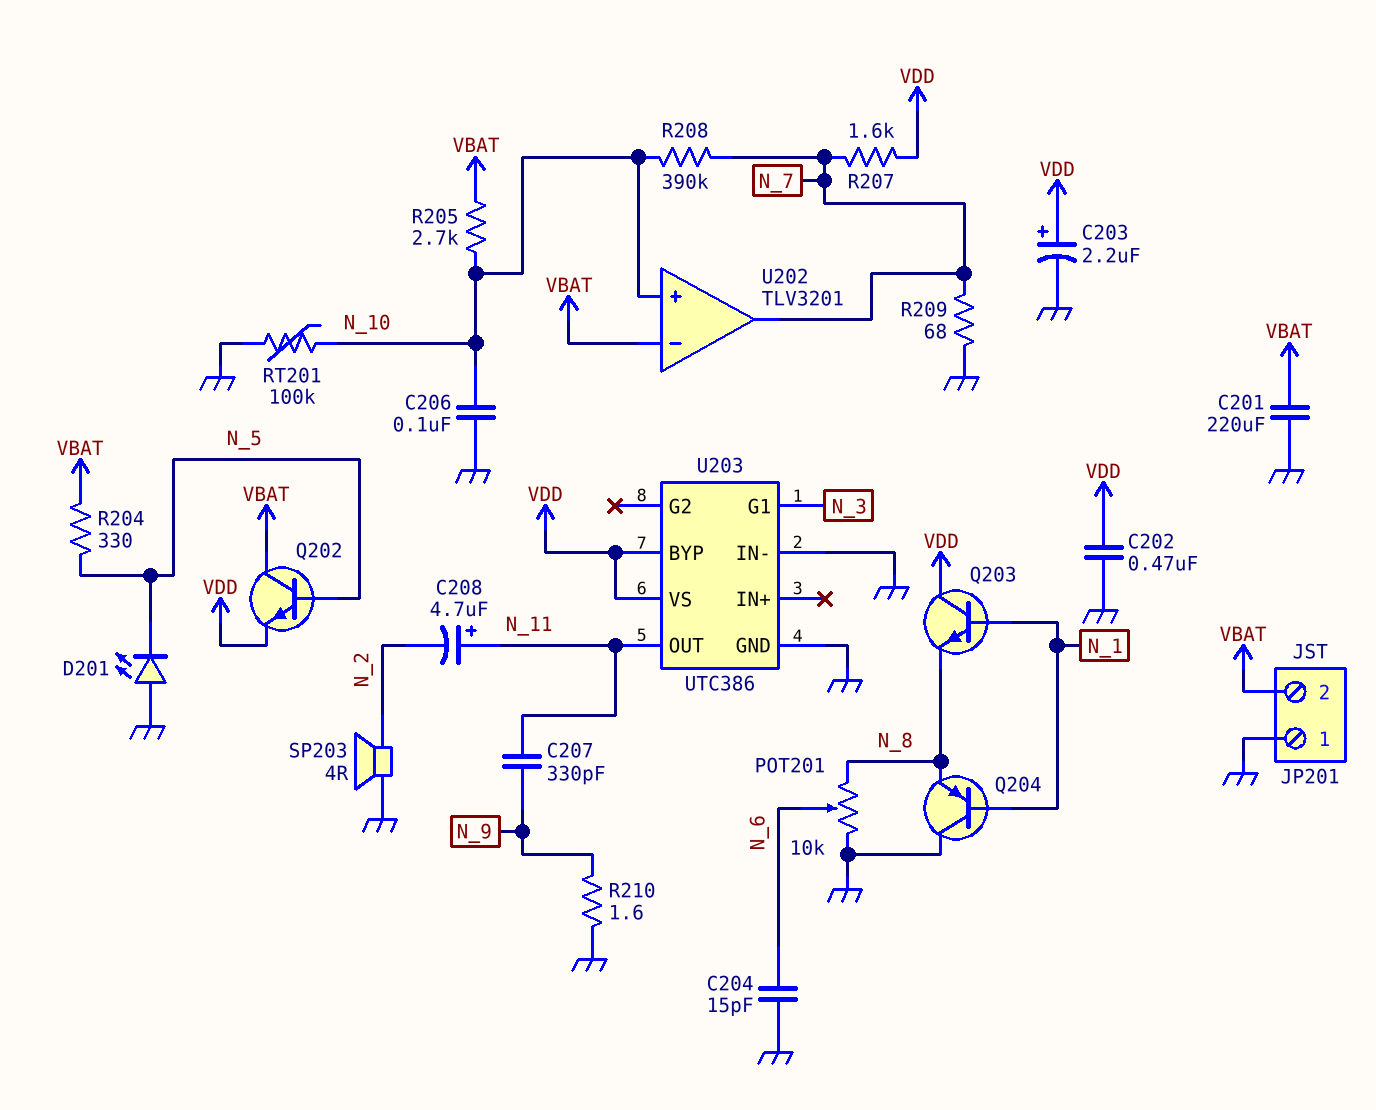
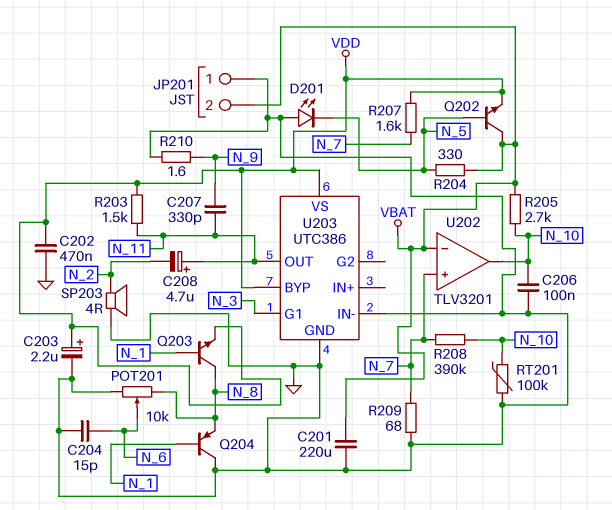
Q203: NPN (B N_1, C VDD, E N_8) -> NPN (B N_1, C N_8, E VDD)
R203: none -> 1.5k (N_11, VDD)
U202 pin in+: N_10 -> N_7
U202 pin out: N_7 -> N_10

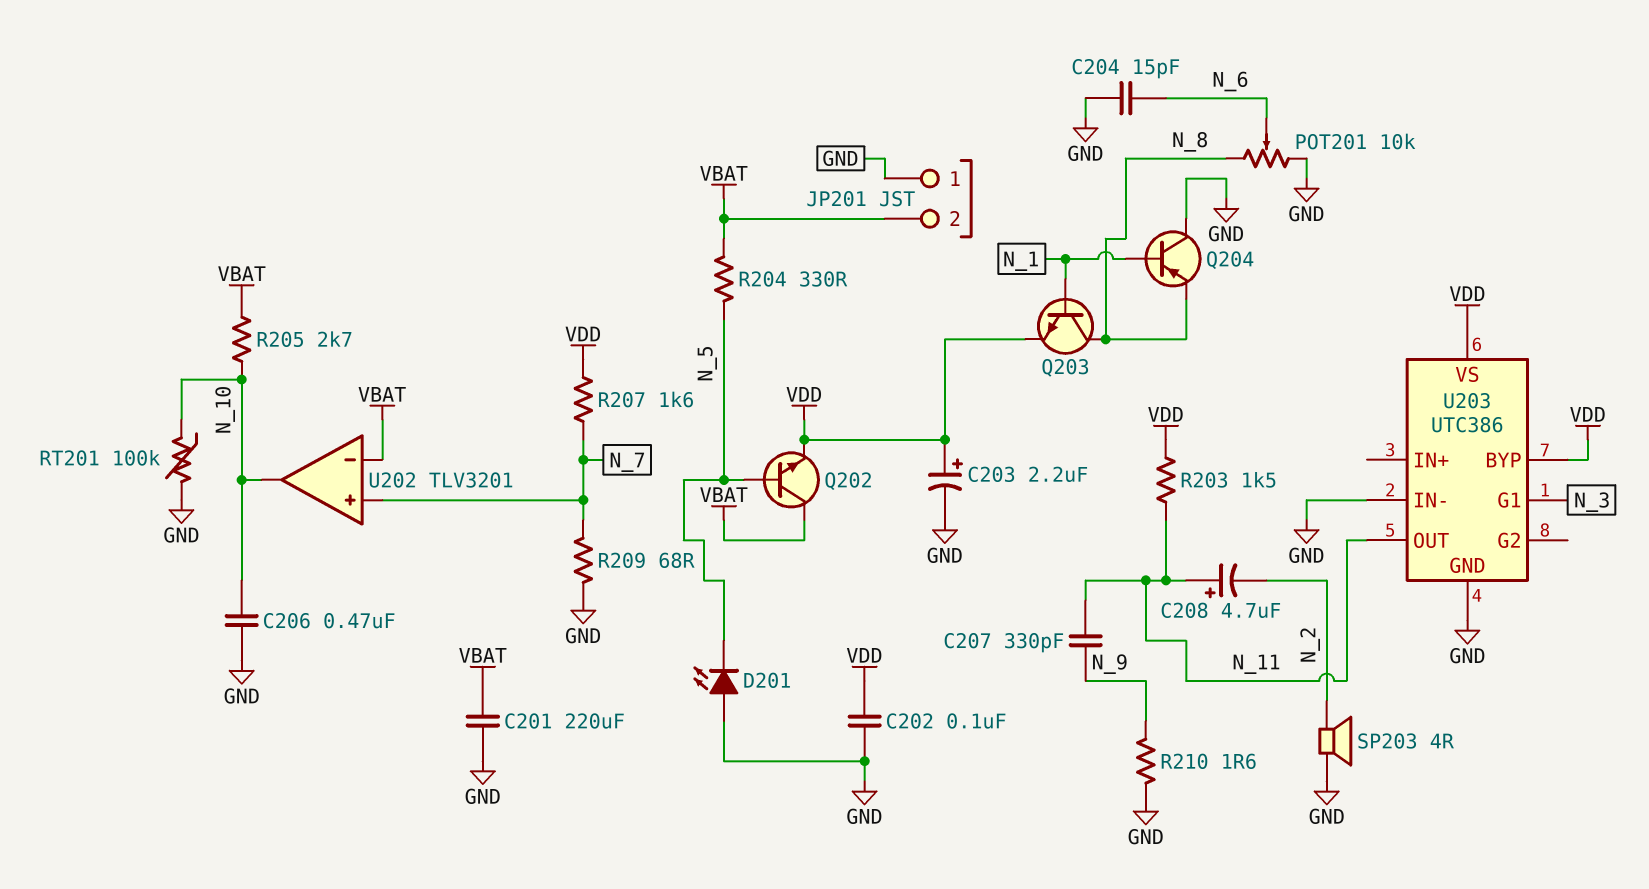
C202: 470nF (GND, VDD) -> 100nF (GND, VDD)
C206: 100nF (GND, N_10) -> 470nF (GND, N_10)
R208: 390k (N_7, N_10) -> none

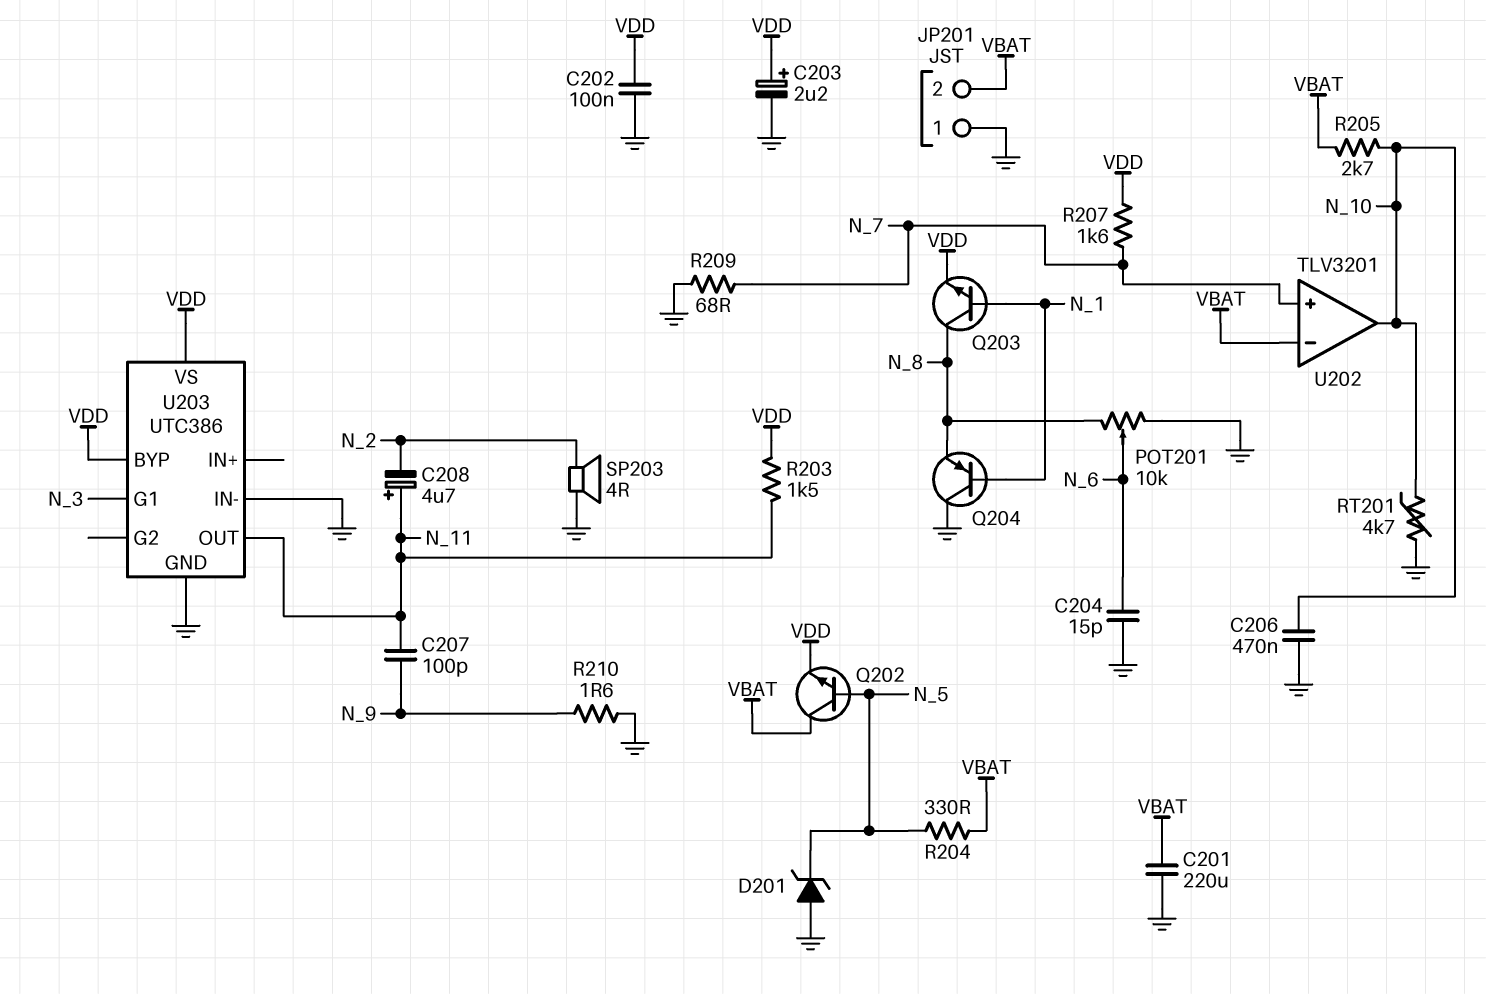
C207: 330pF (N_9, N_11) -> 100pF (N_9, N_11)
D201: LED (A GND, K N_5) -> zener (A GND, K N_5)
RT201: 100k (GND, N_10) -> 4.7k (GND, N_10)

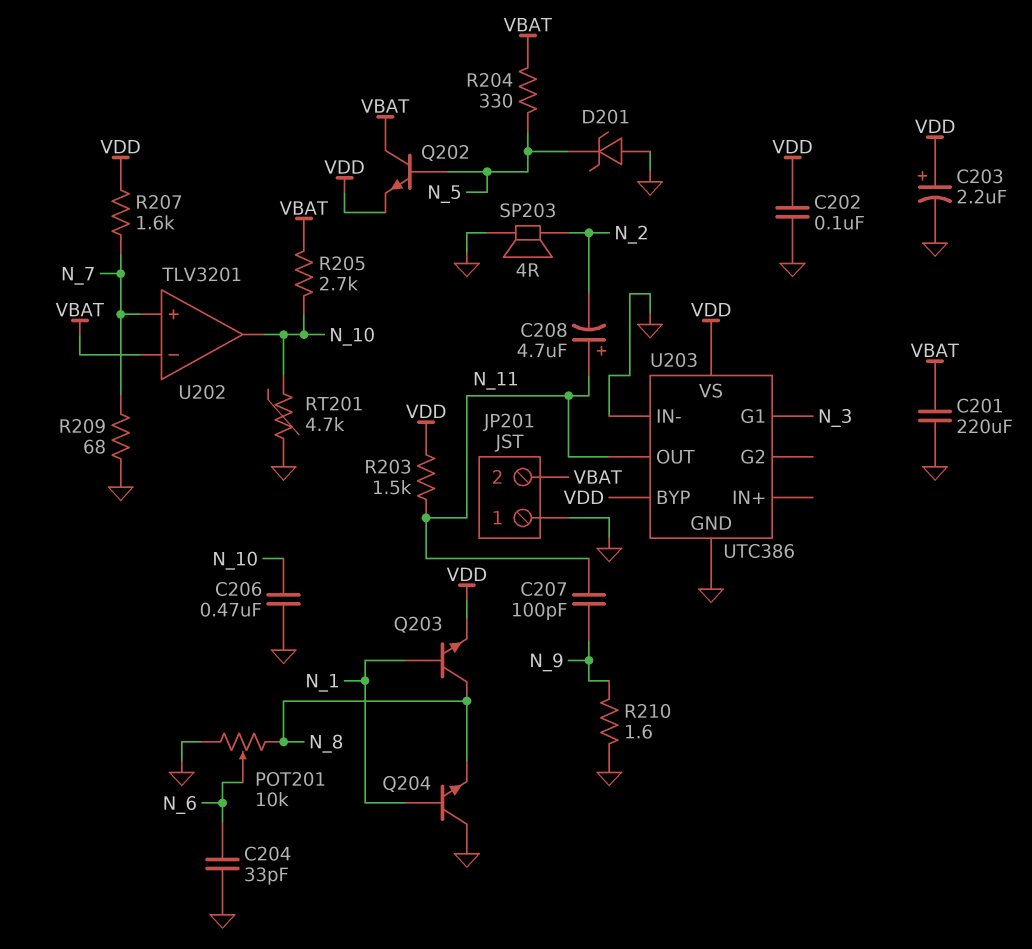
C204: 15pF (GND, N_6) -> 33pF (GND, N_6)
Q204: PNP (B N_1, C GND, E N_8) -> NPN (B N_1, C GND, E N_8)

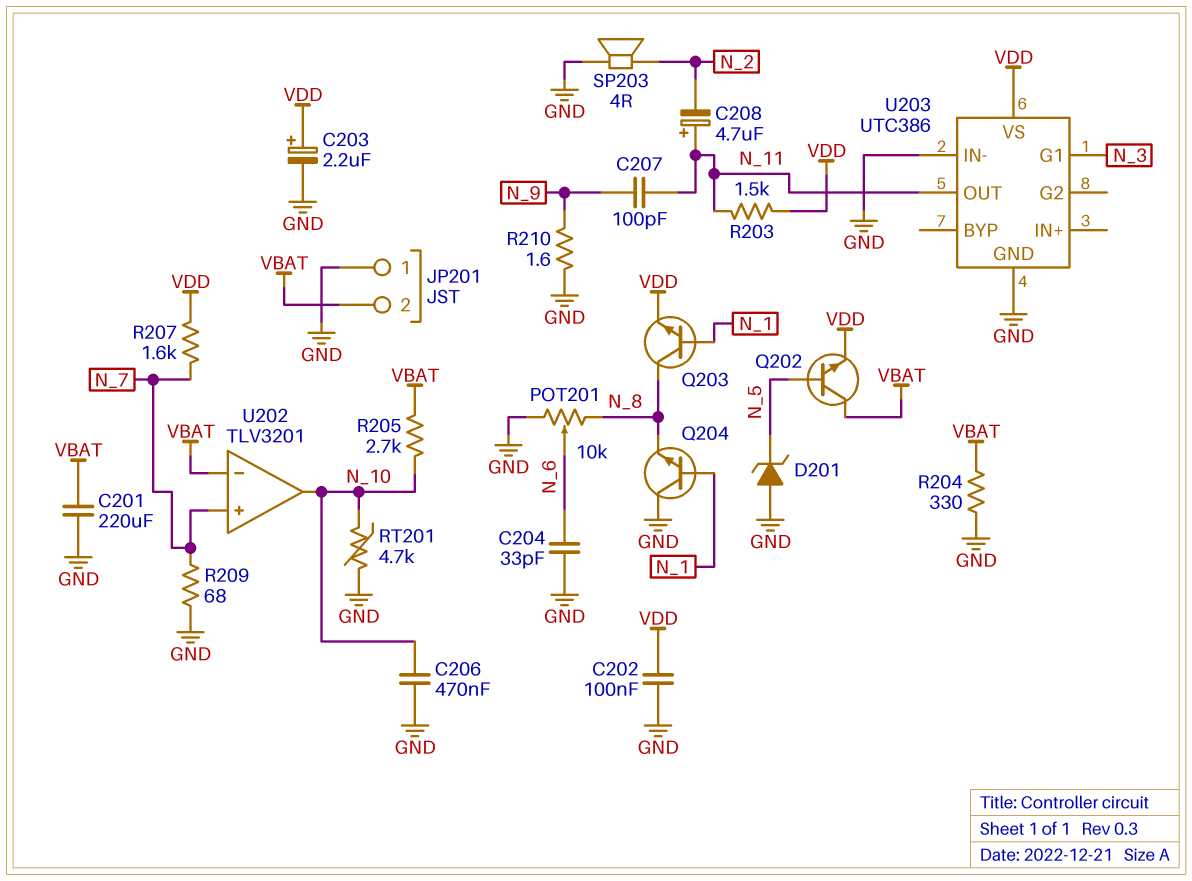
R204: 330 (N_5, VBAT) -> 330 (GND, VBAT)
U203 pin BYP: VDD -> none

